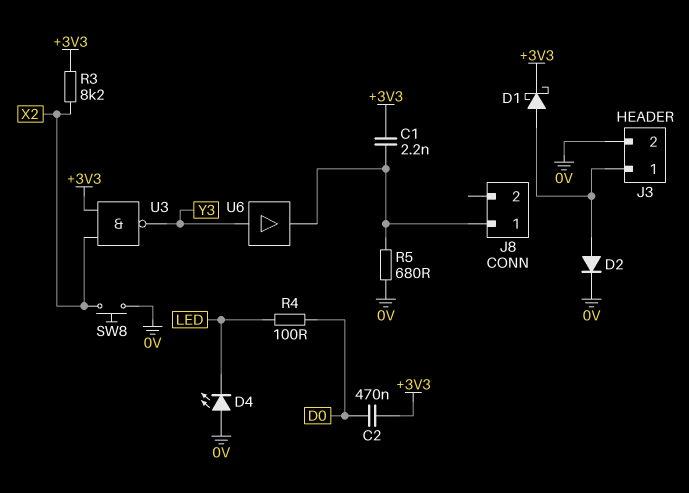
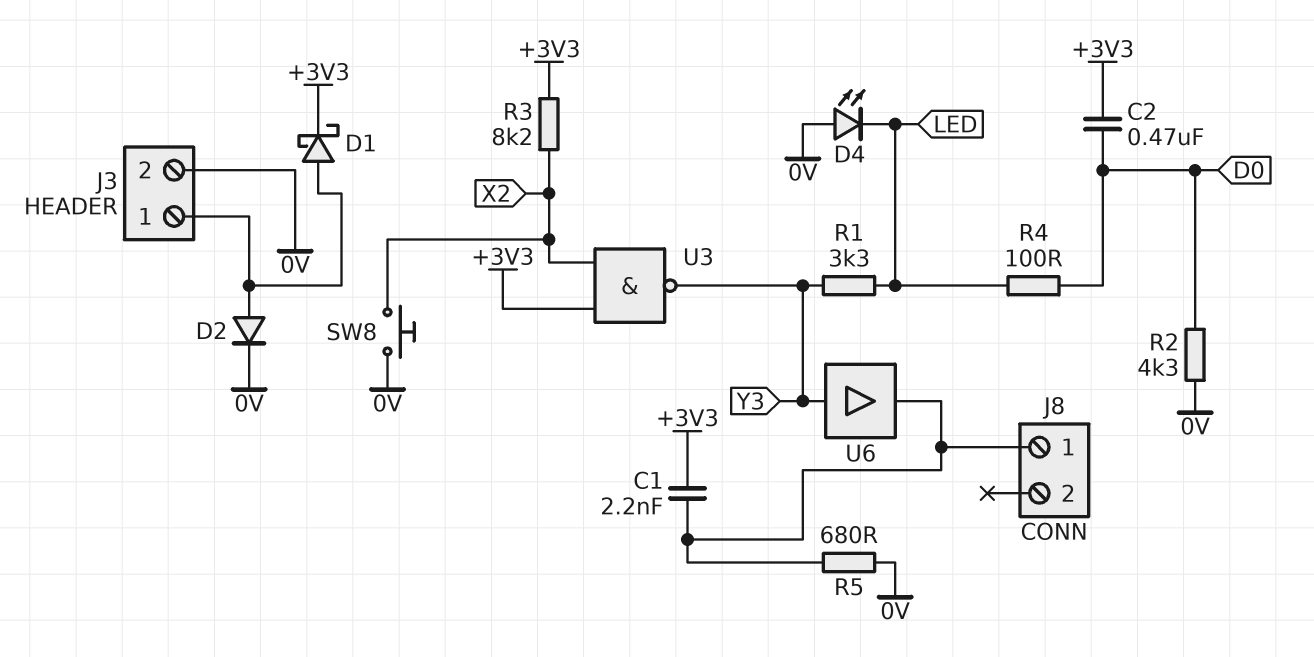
R1: none -> 3.3k (LED, Y3)
R2: none -> 4.3k (0V, D0)

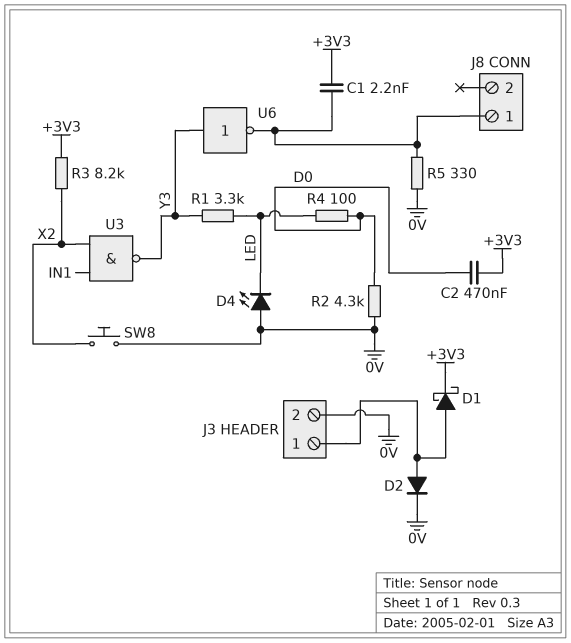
R5: 680 (0V, J8/1) -> 330 (0V, J8/1)
U3: NAND (in +3V3, in X2, out Y3) -> NAND (in IN1, in X2, out Y3)
U6: buffer (in Y3, out J8/1) -> NOT (in Y3, out J8/1)

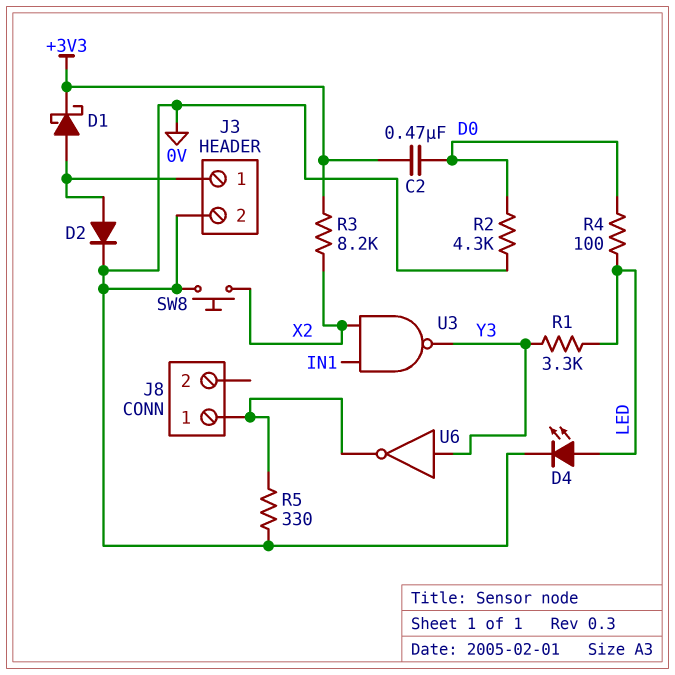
C1: 2.2nF (+3V3, J8/1) -> none
D4: LED (A 0V, K LED) -> LED (A LED, K 0V)

